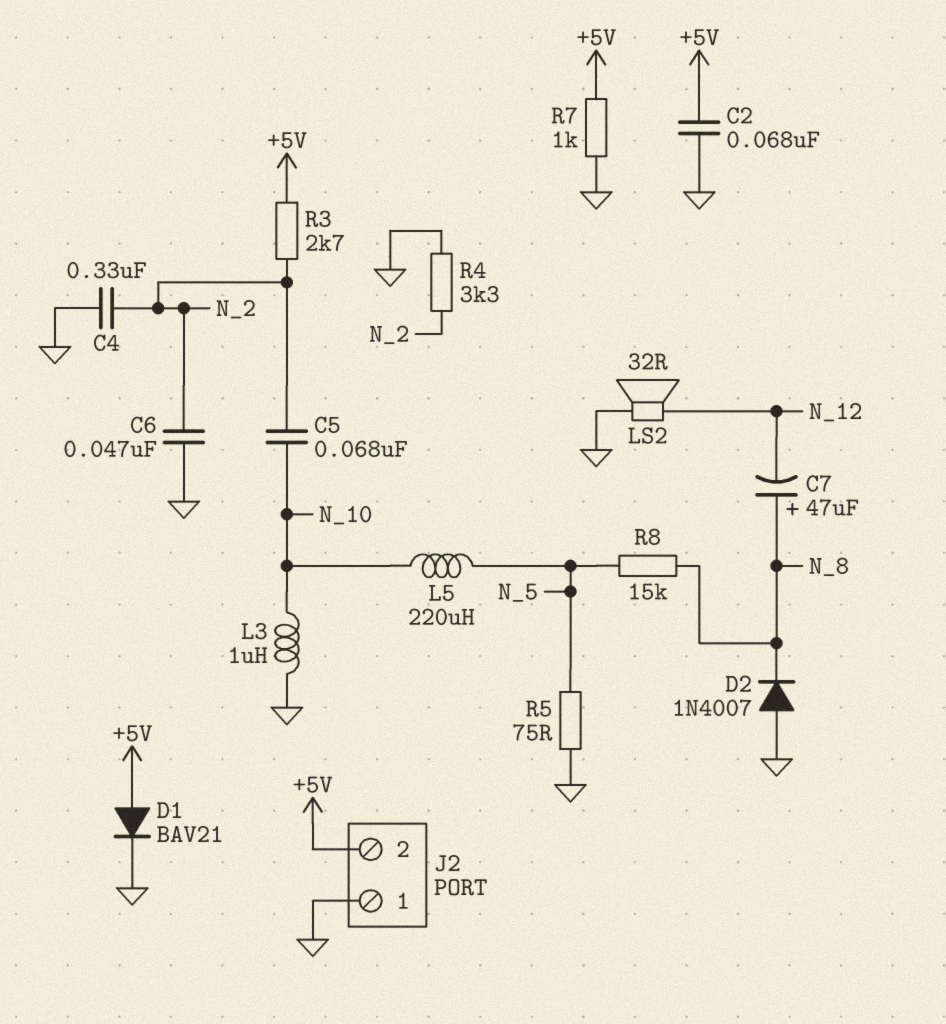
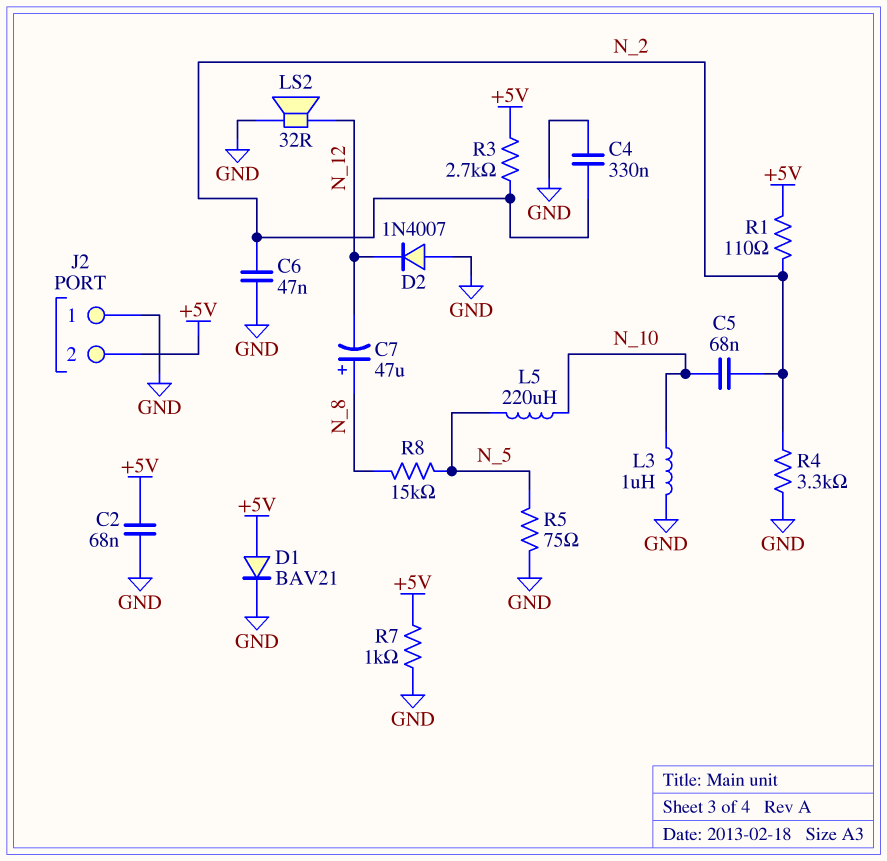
D2: diode 1N4007 (A GND, K N_8) -> diode 1N4007 (A GND, K N_12)
R1: none -> 110 (+5V, N_2)

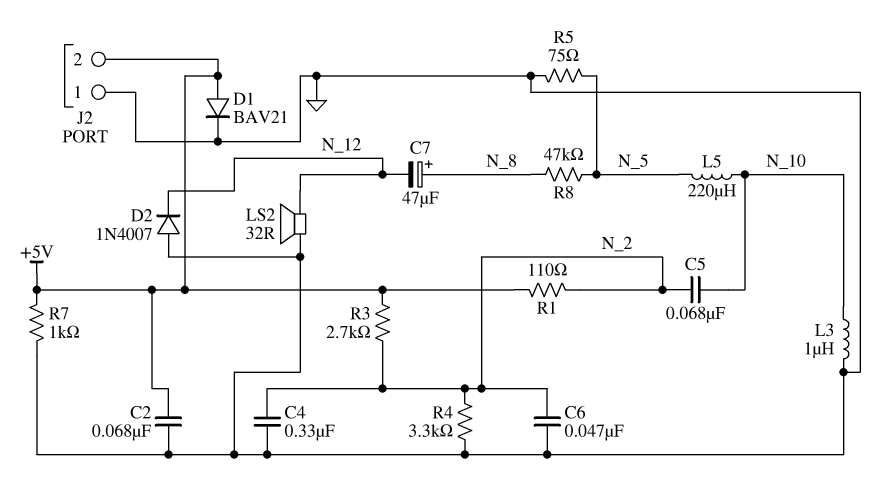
R8: 15k (N_5, N_8) -> 47k (N_5, N_8)

